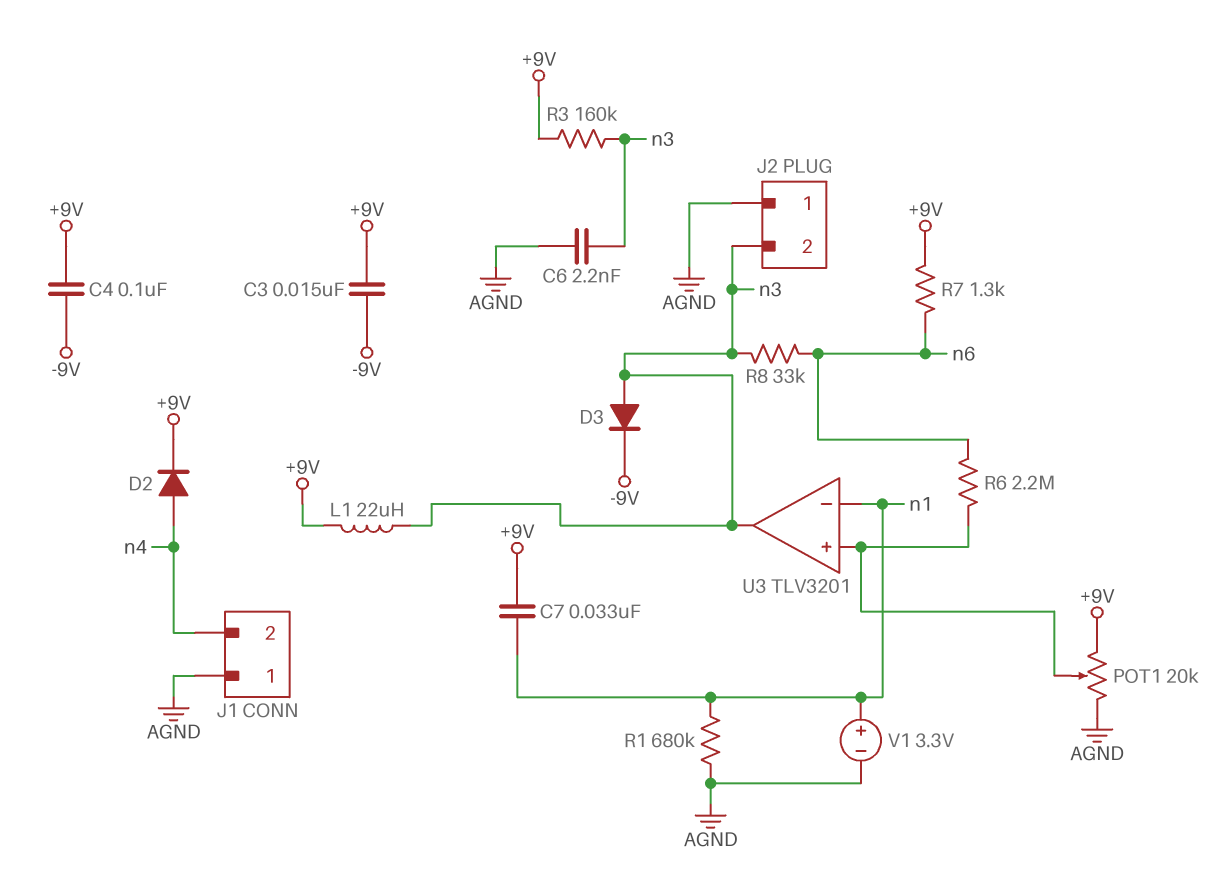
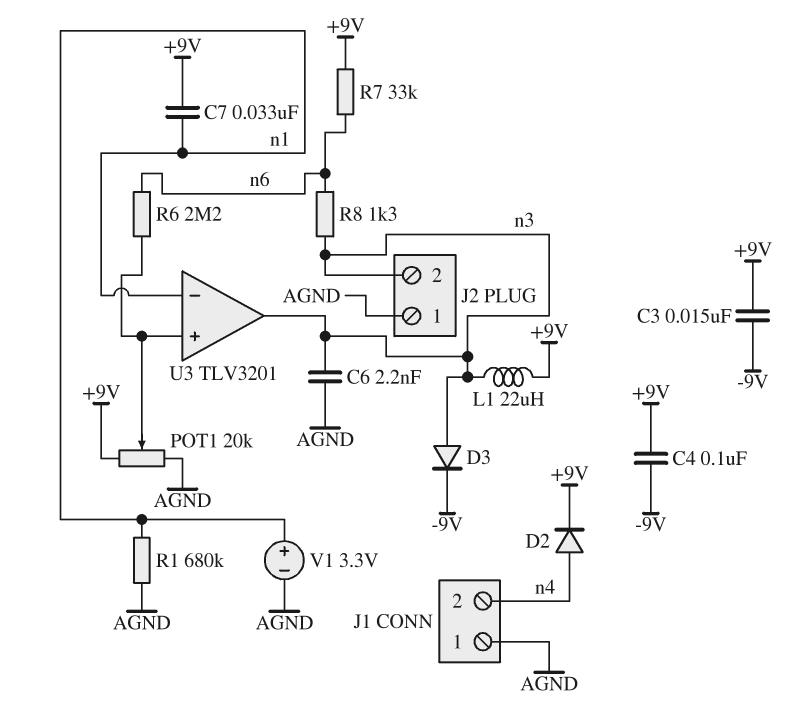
R3: 160k (+9V, n3) -> none
R7: 1.3k (+9V, n6) -> 33k (+9V, n6)
R8: 33k (n3, n6) -> 1.3k (n3, n6)

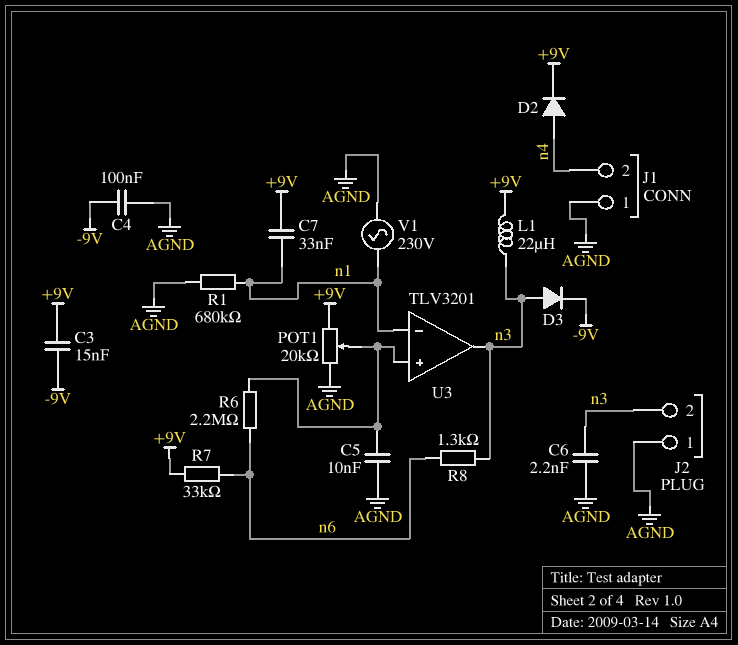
C4: 100nF (+9V, -9V) -> 100nF (-9V, AGND)
C5: none -> 10nF (AGND, U3/in+)
V1: 3.3V (plus n1, minus AGND) -> AC 230V (AGND, n1)

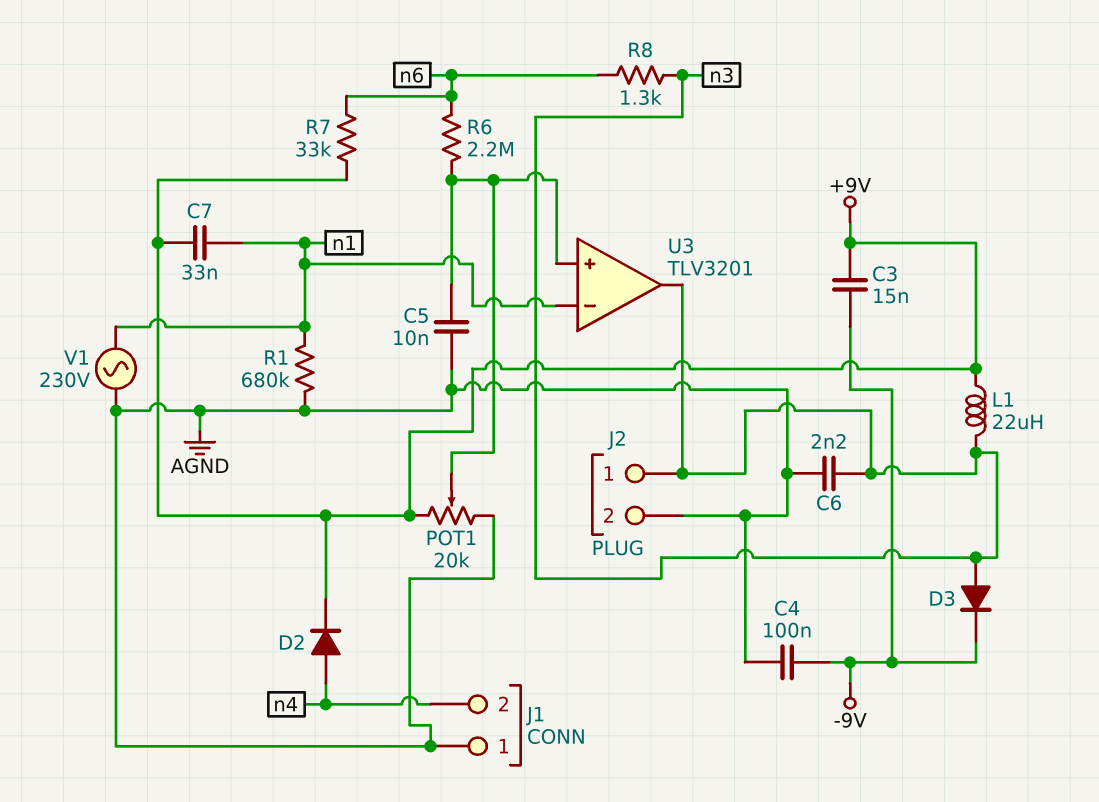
J2 pin 1: AGND -> n3
J2 pin 2: n3 -> AGND

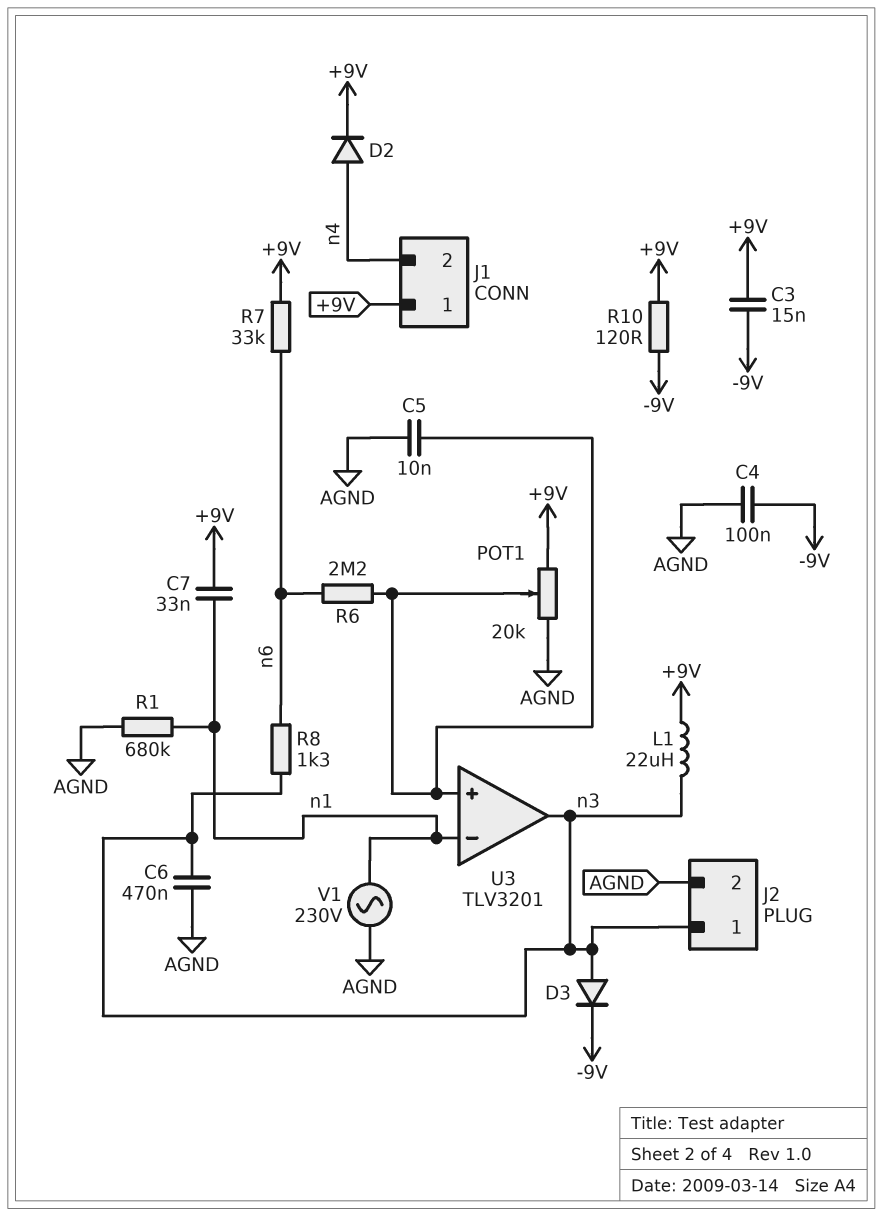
C6: 2.2nF (AGND, n3) -> 470nF (AGND, n3)
J1 pin 1: AGND -> +9V
R10: none -> 120 (+9V, -9V)

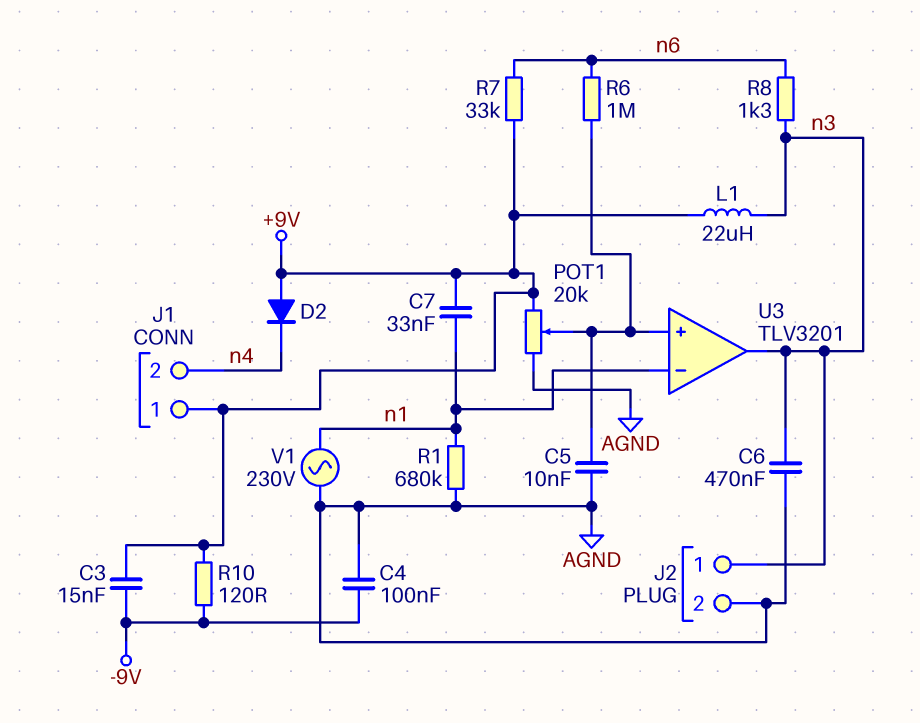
D2: diode (A n4, K +9V) -> diode (A +9V, K n4)
D3: diode (A n3, K -9V) -> none
R6: 2.2M (U3/in+, n6) -> 1M (U3/in+, n6)

